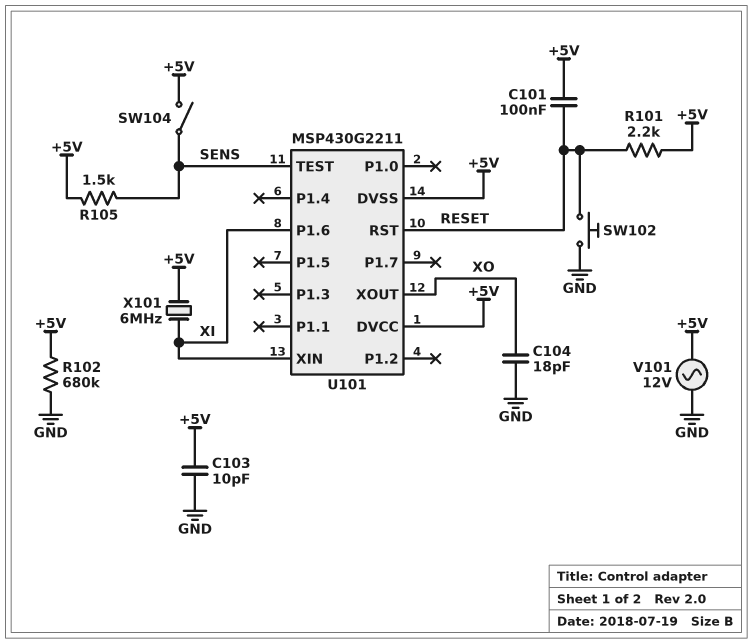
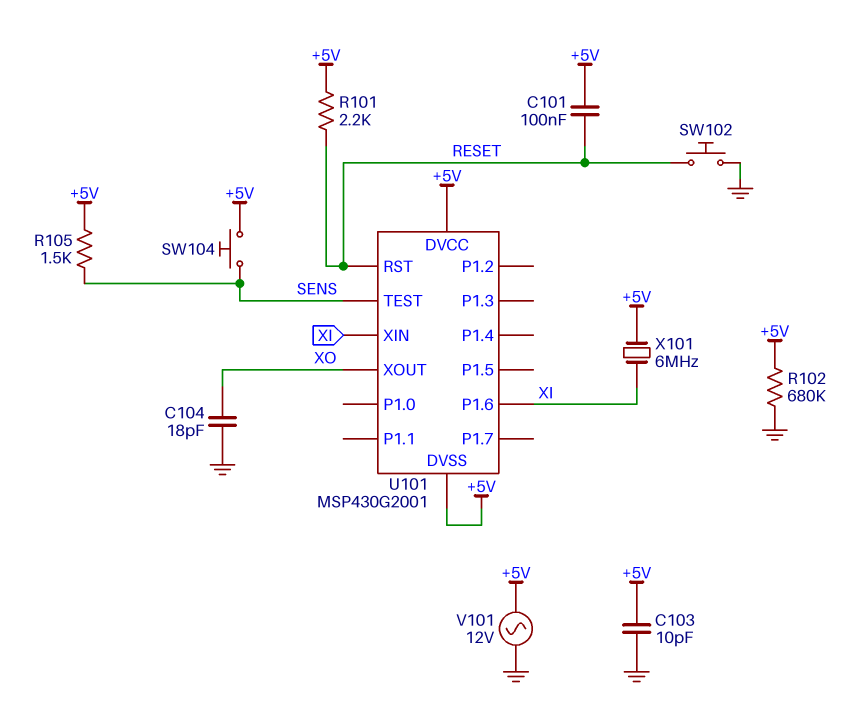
SW104: switch (+5V, SENS) -> button (+5V, SENS)
U101: MSP430G2211 -> MSP430G2001

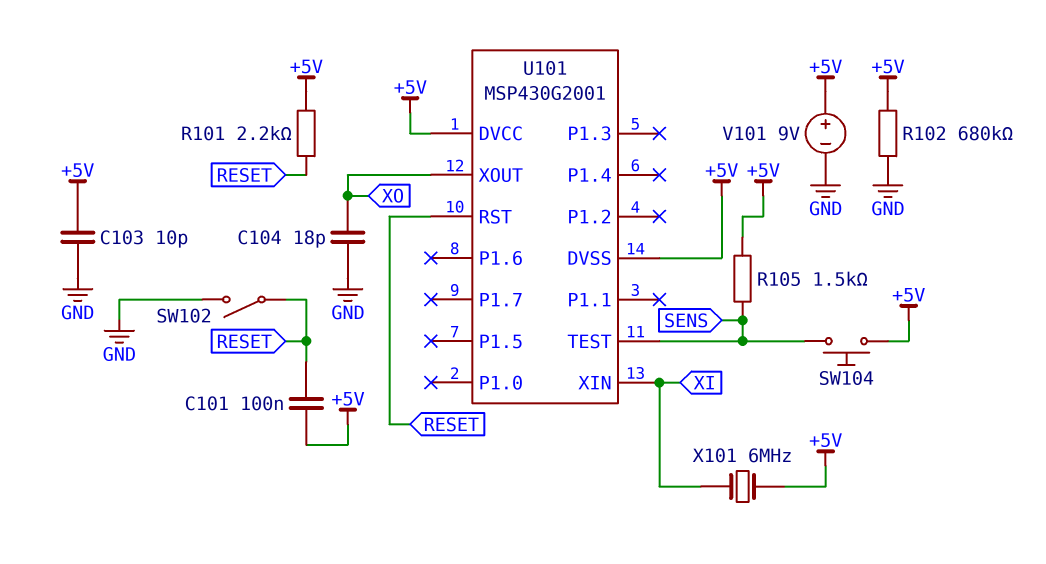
SW102: button (GND, RESET) -> switch (GND, RESET)
U101 pin P1.6: XI -> none
V101: AC 12V (+5V, GND) -> 9V (plus +5V, minus GND)

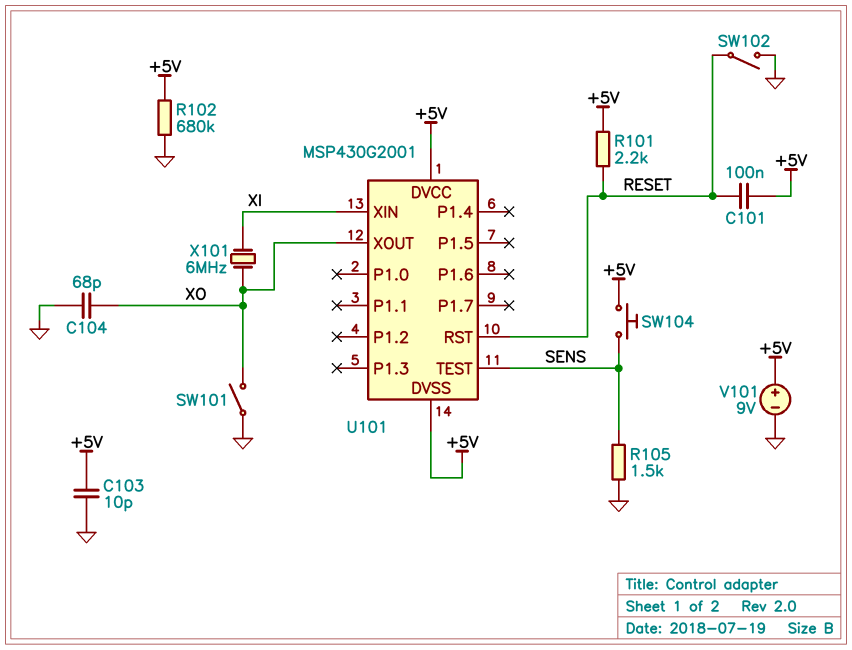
C104: 18pF (GND, XO) -> 68pF (GND, XO)
R105: 1.5k (+5V, SENS) -> 1.5k (GND, SENS)
SW101: none -> switch (GND, XO)
X101: 6MHz (+5V, XI) -> 6MHz (XI, XO)

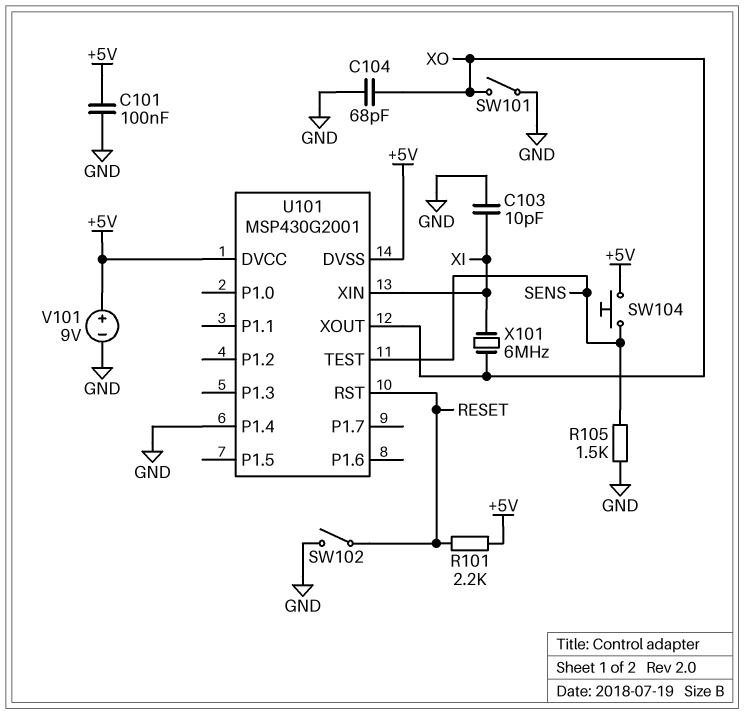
C101: 100nF (+5V, RESET) -> 100nF (+5V, GND)
C103: 10pF (+5V, GND) -> 10pF (GND, XI)
R102: 680k (+5V, GND) -> none
U101 pin P1.4: none -> GND

